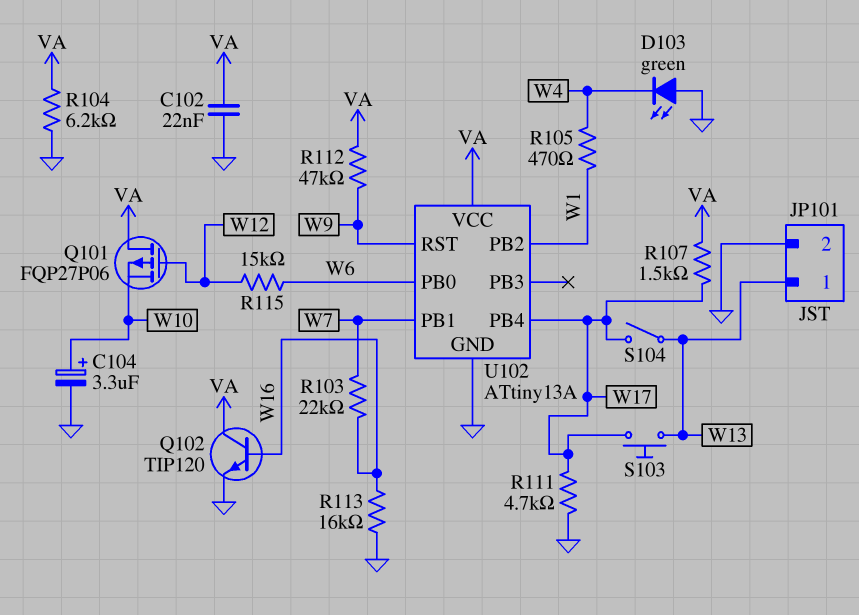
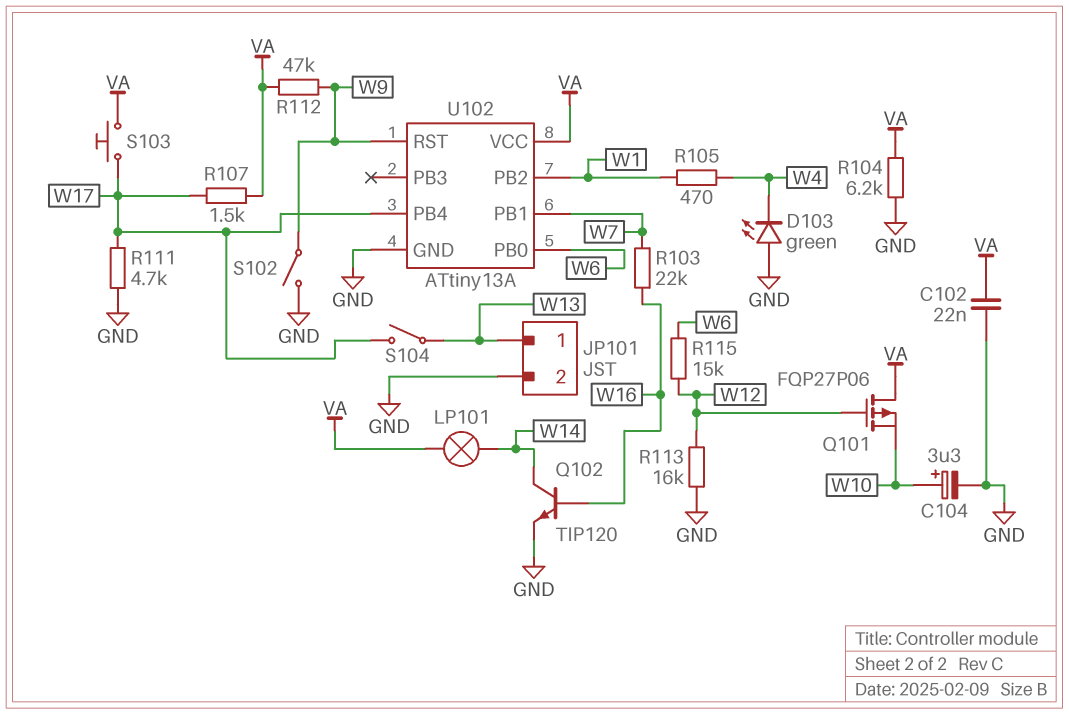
LP101: none -> lamp (VA, W14)
Q102: NPN TIP120 (B W16, C VA, E GND) -> NPN TIP120 (B W16, C W14, E GND)
R113: 16k (GND, W16) -> 16k (GND, W12)
S102: none -> switch (GND, W9)
S103: button (W13, W17) -> button (VA, W17)

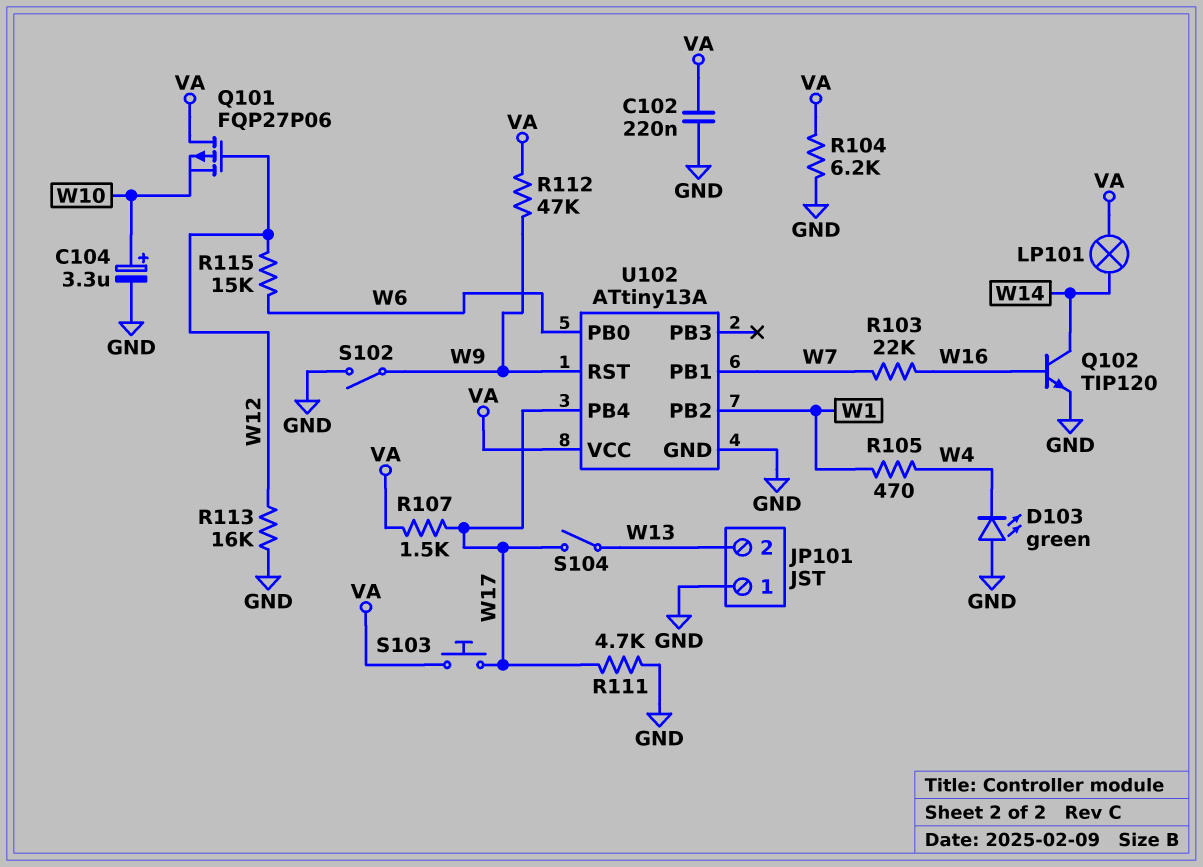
C102: 22nF (GND, VA) -> 220nF (GND, VA)
JP101 pin 1: W13 -> GND
JP101 pin 2: GND -> W13

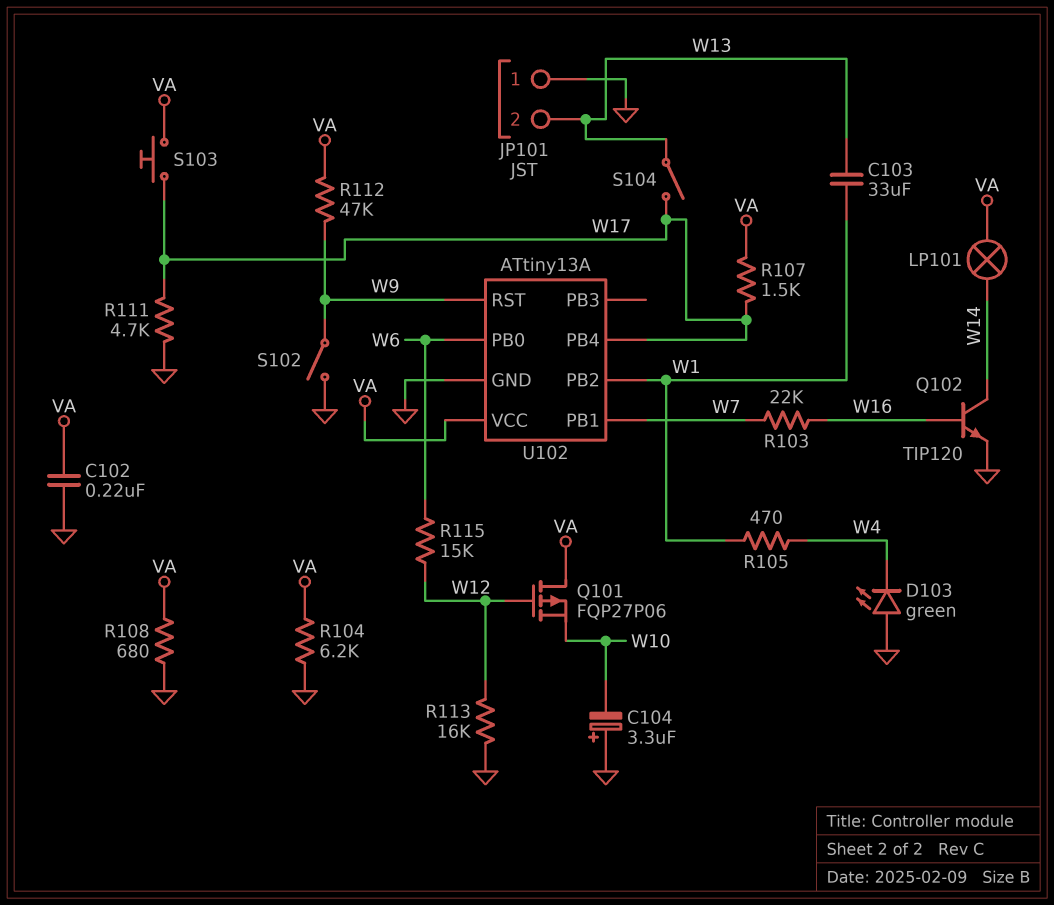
C103: none -> 33uF (W1, W13)
C104: 3.3uF (plus W10, minus GND) -> 3.3uF (plus GND, minus W10)
R108: none -> 680 (GND, VA)

